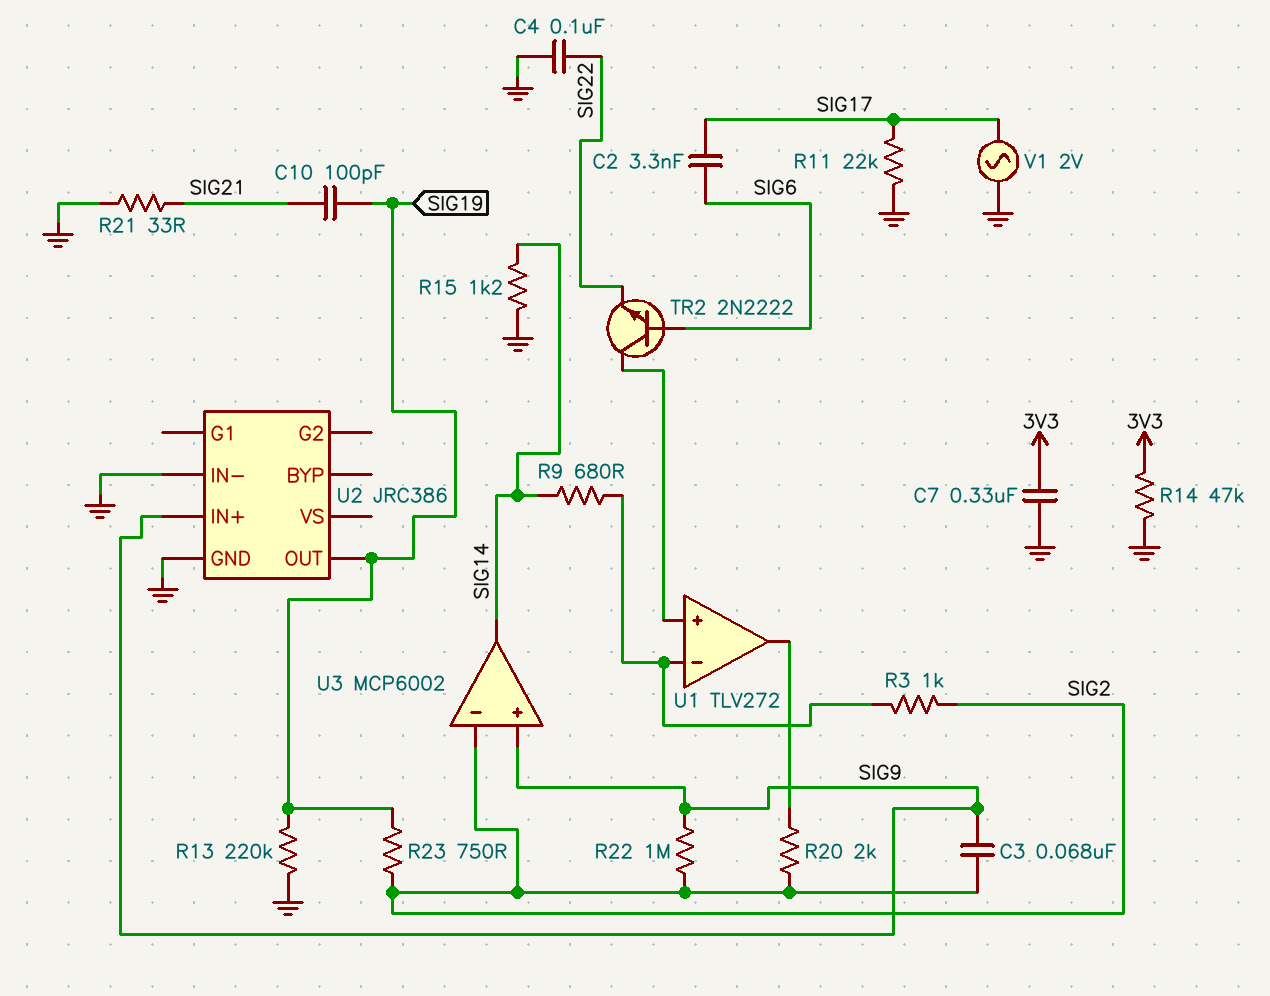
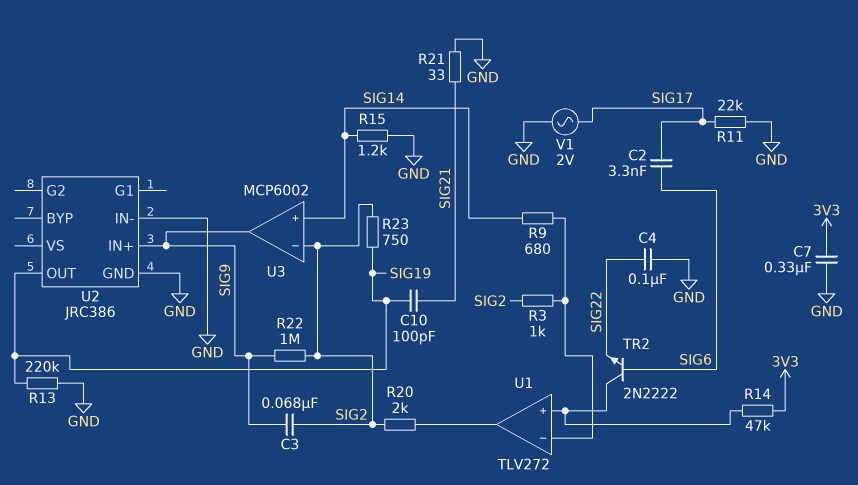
R14: 47k (3V3, GND) -> 47k (3V3, U1/in+)
U3 pin in+: SIG9 -> SIG14
U3 pin out: SIG14 -> SIG9

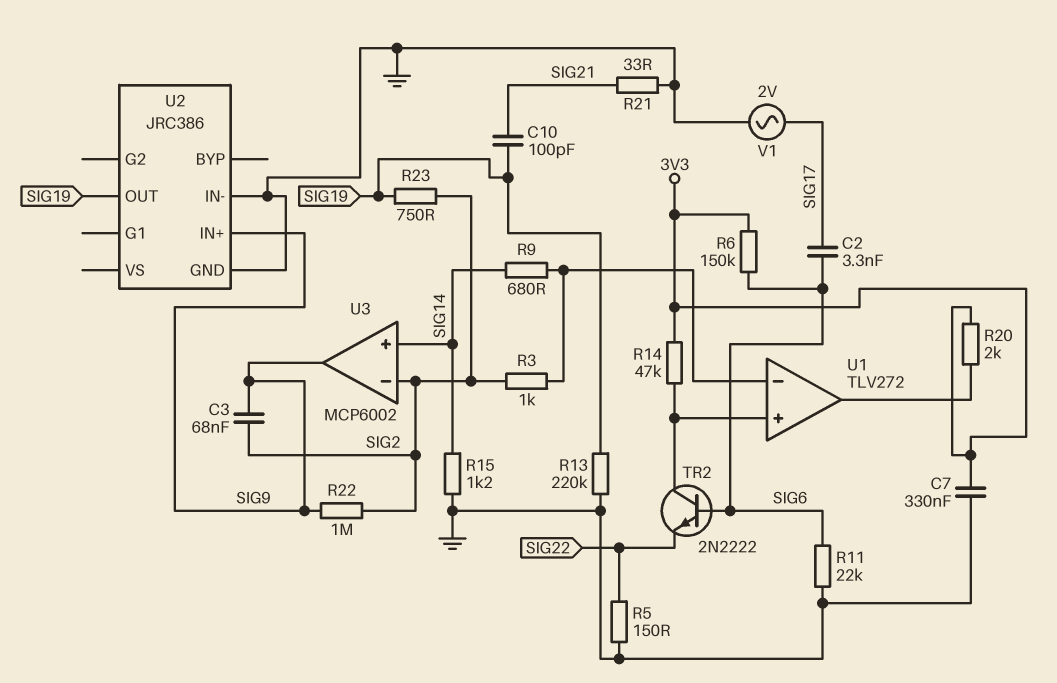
C4: 100nF (GND, SIG22) -> none
R5: none -> 150 (GND, SIG22)
R6: none -> 150k (3V3, SIG6)
R11: 22k (GND, SIG17) -> 22k (GND, SIG6)
R20: 2k (SIG2, U1/out) -> 2k (3V3, U1/out)

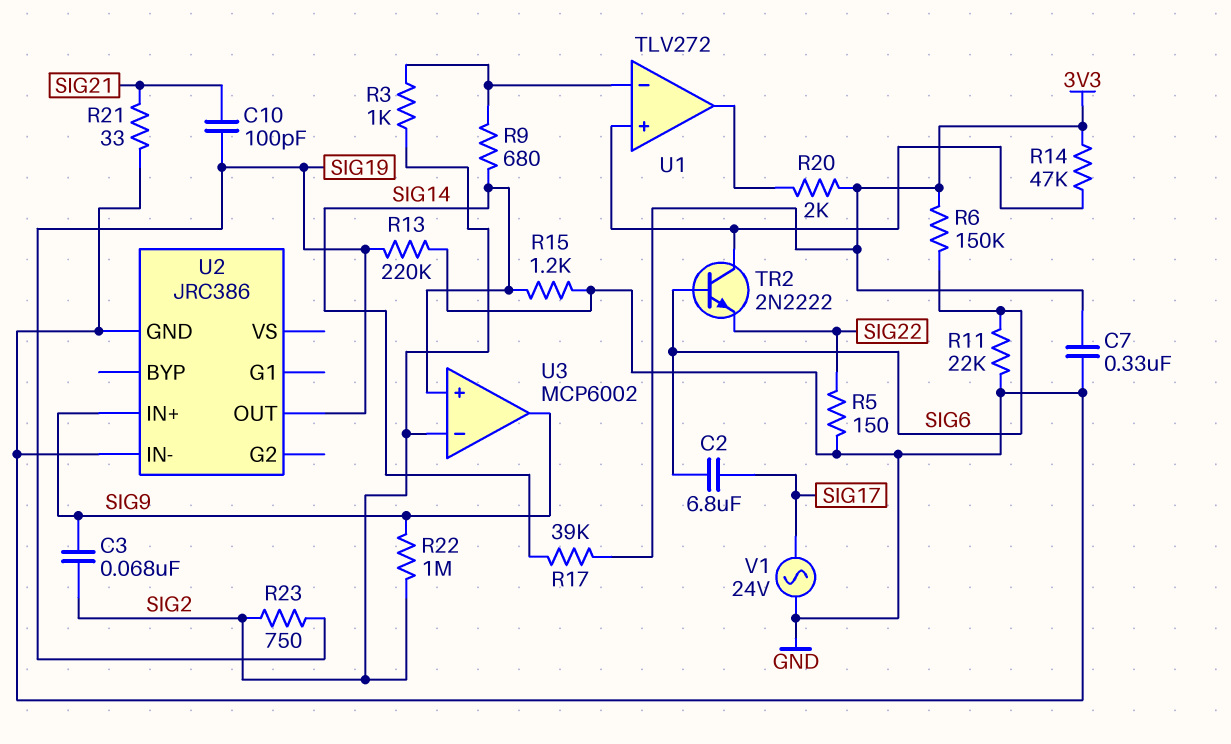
C2: 3.3nF (SIG6, SIG17) -> 6.8uF (SIG6, SIG17)
R17: none -> 39k (3V3, SIG14)
V1: AC 2V (GND, SIG17) -> AC 24V (GND, SIG17)

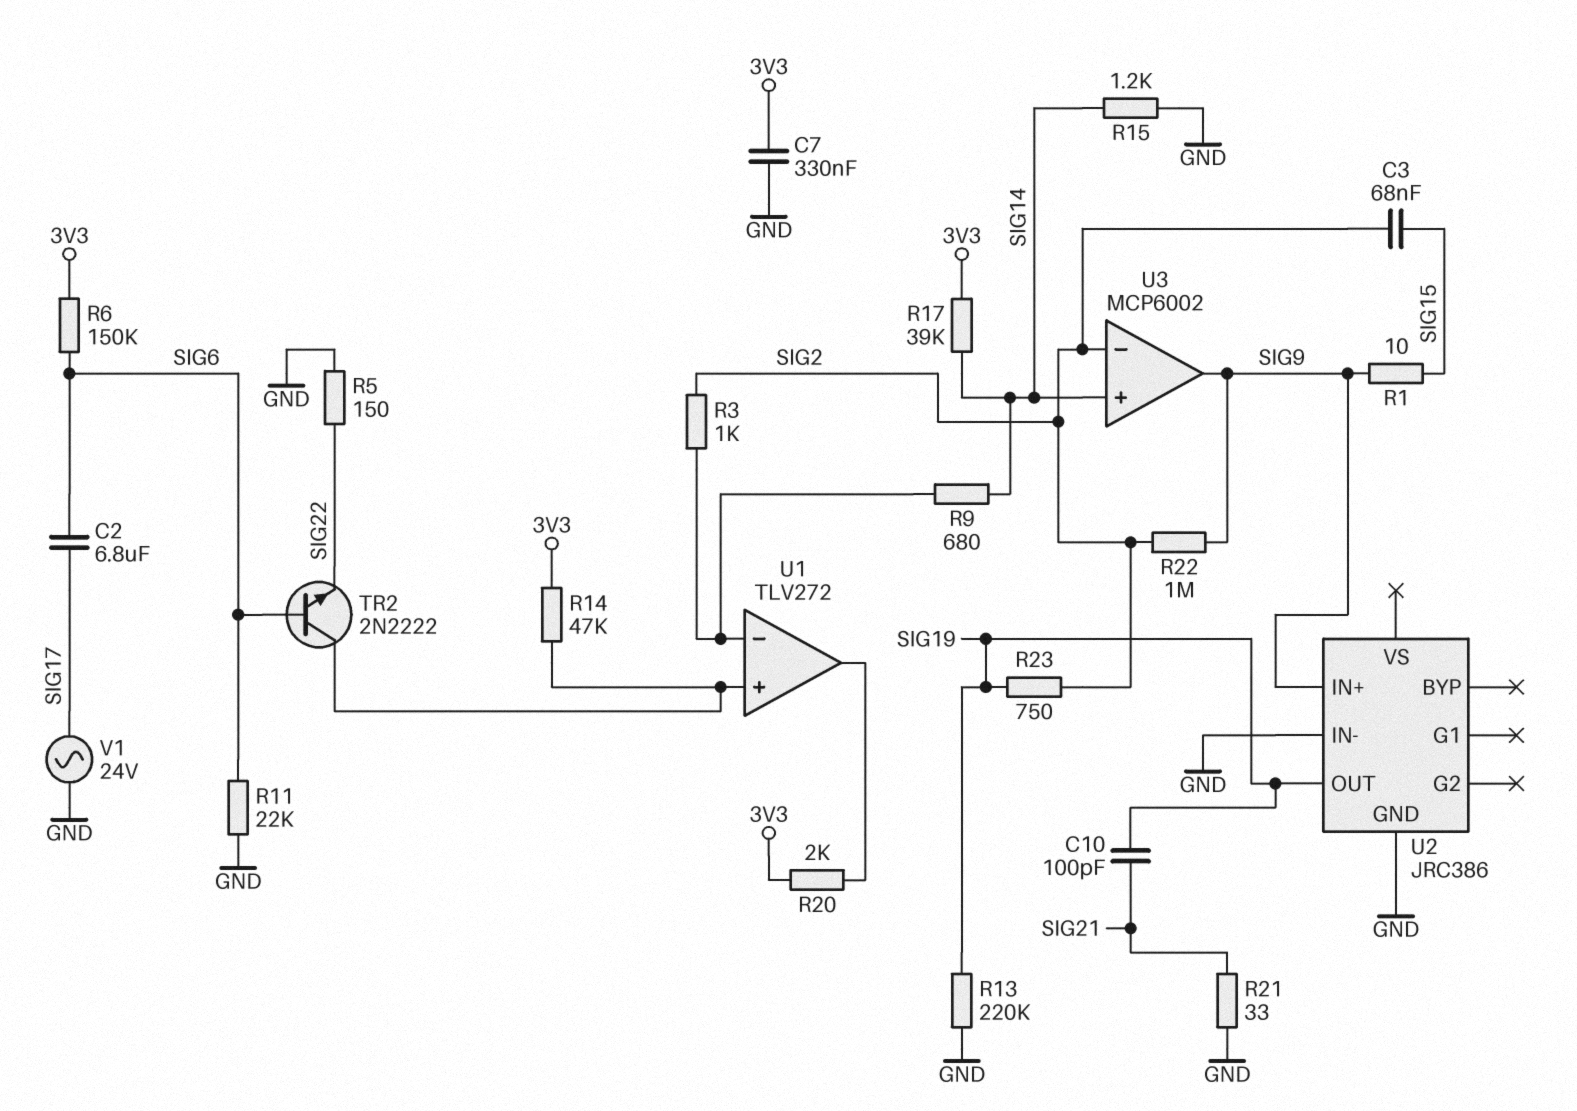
C3: 68nF (SIG2, SIG9) -> 68nF (SIG2, SIG15)
R1: none -> 10 (SIG9, SIG15)

